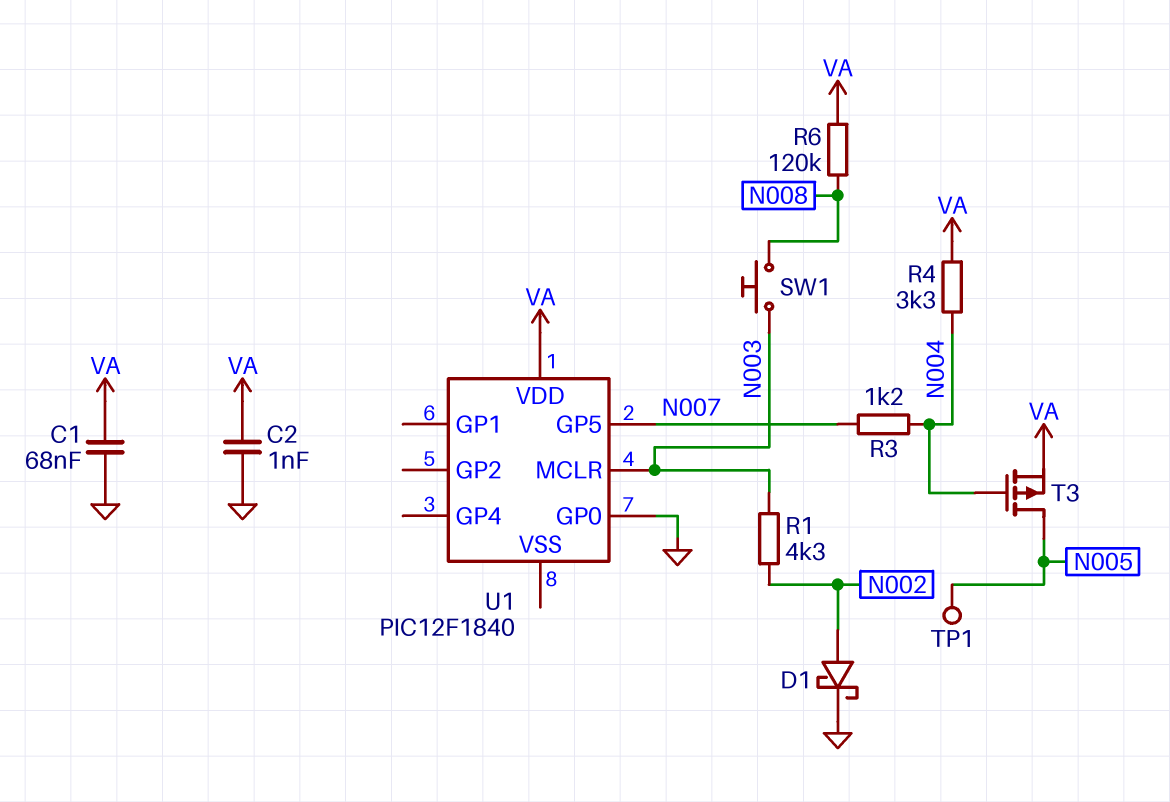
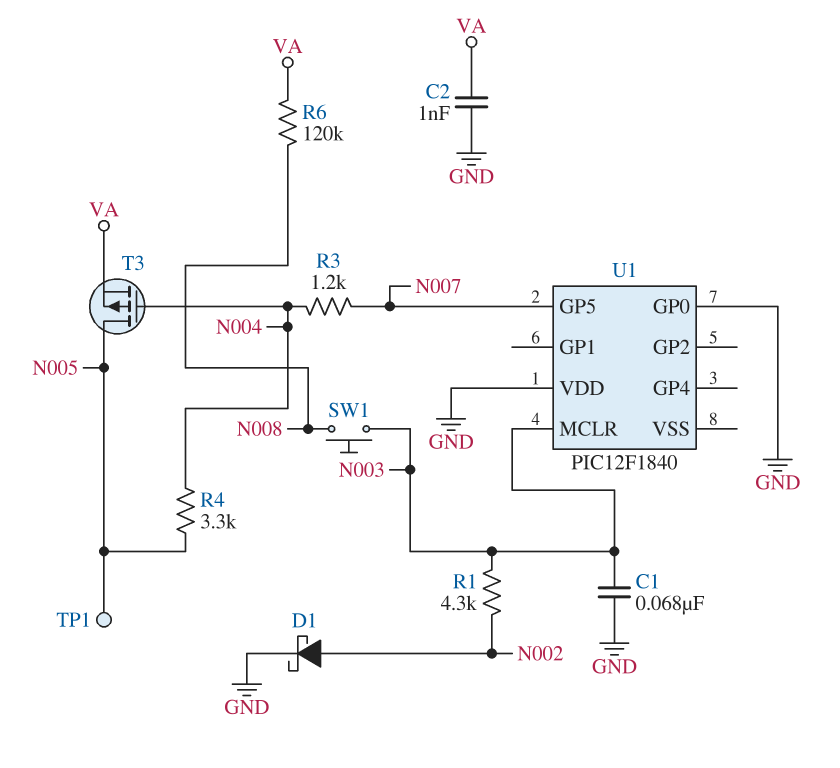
C1: 68nF (GND, VA) -> 68nF (GND, N003)
R4: 3.3k (N004, VA) -> 3.3k (N004, N005)
U1 pin VDD: VA -> GND

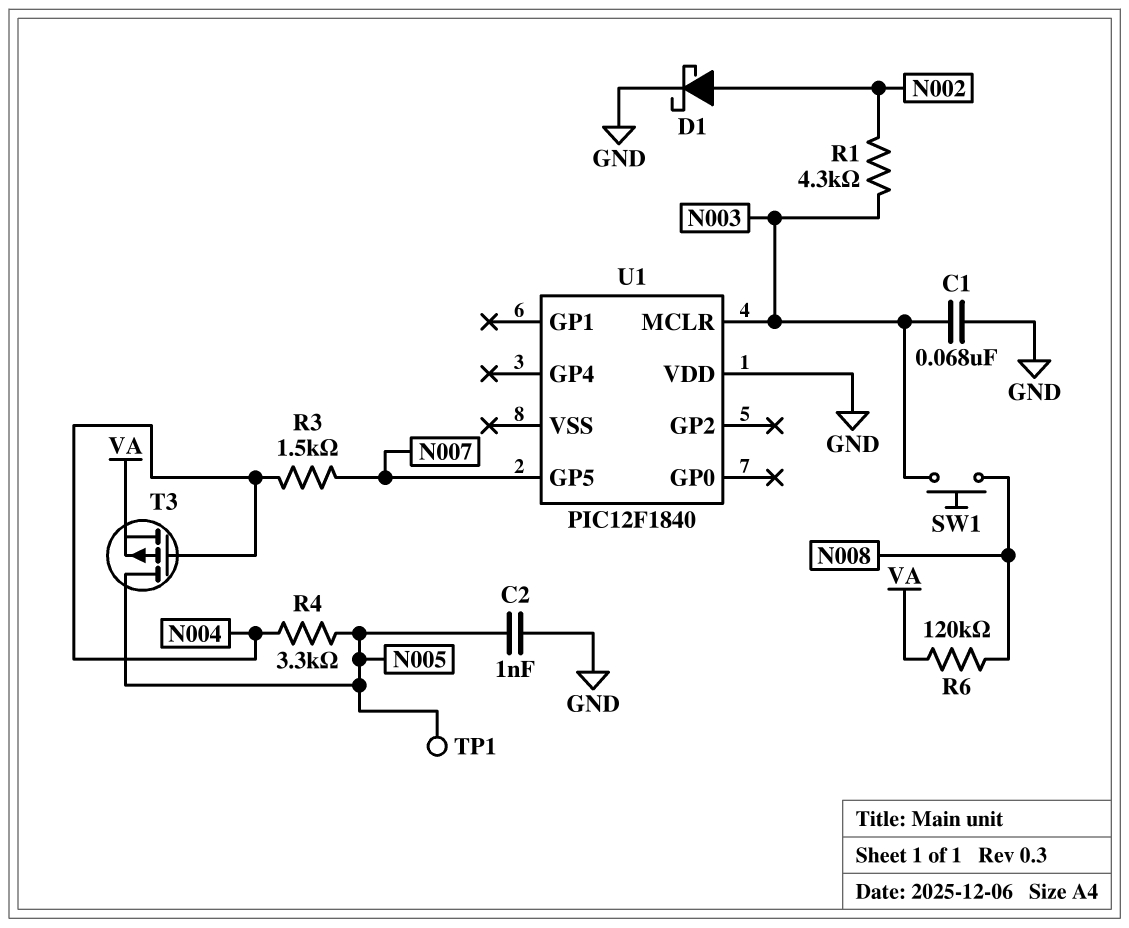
C2: 1nF (GND, VA) -> 1nF (GND, N005)
R3: 1.2k (N004, N007) -> 1.5k (N004, N007)
U1 pin GP0: GND -> none

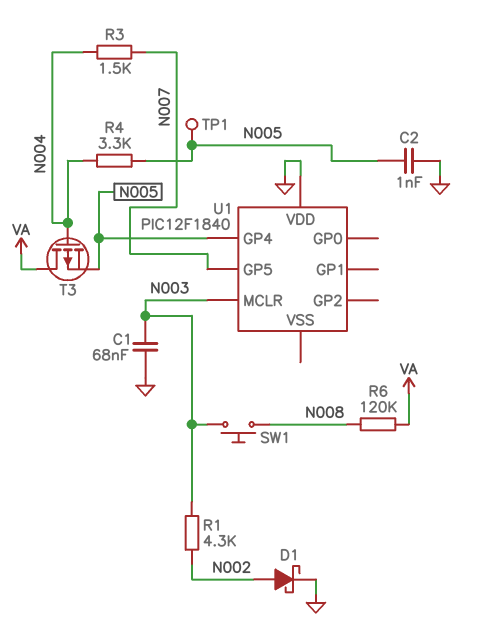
T3: PMOS (G N004, D N005, S VA) -> PMOS (G N004, D VA, S N005)
U1 pin GP4: none -> N005

